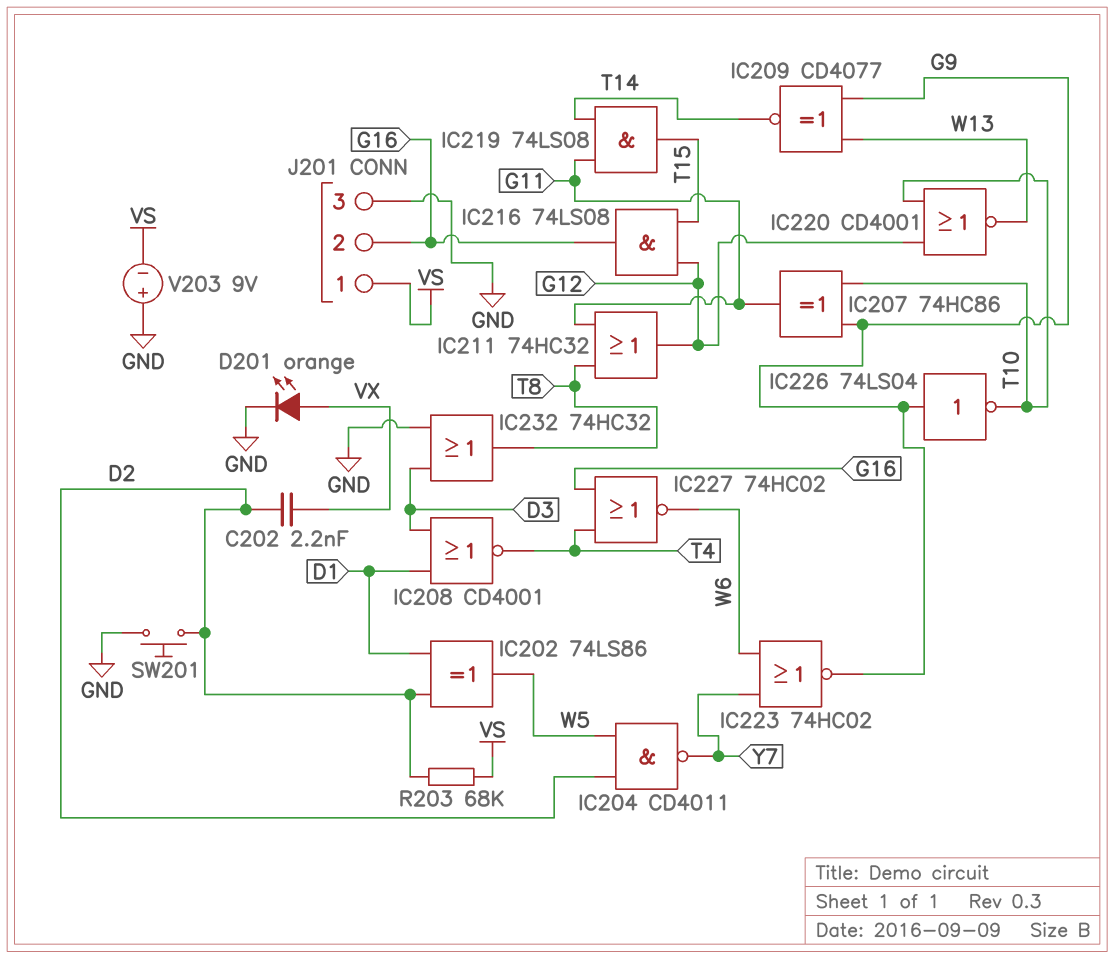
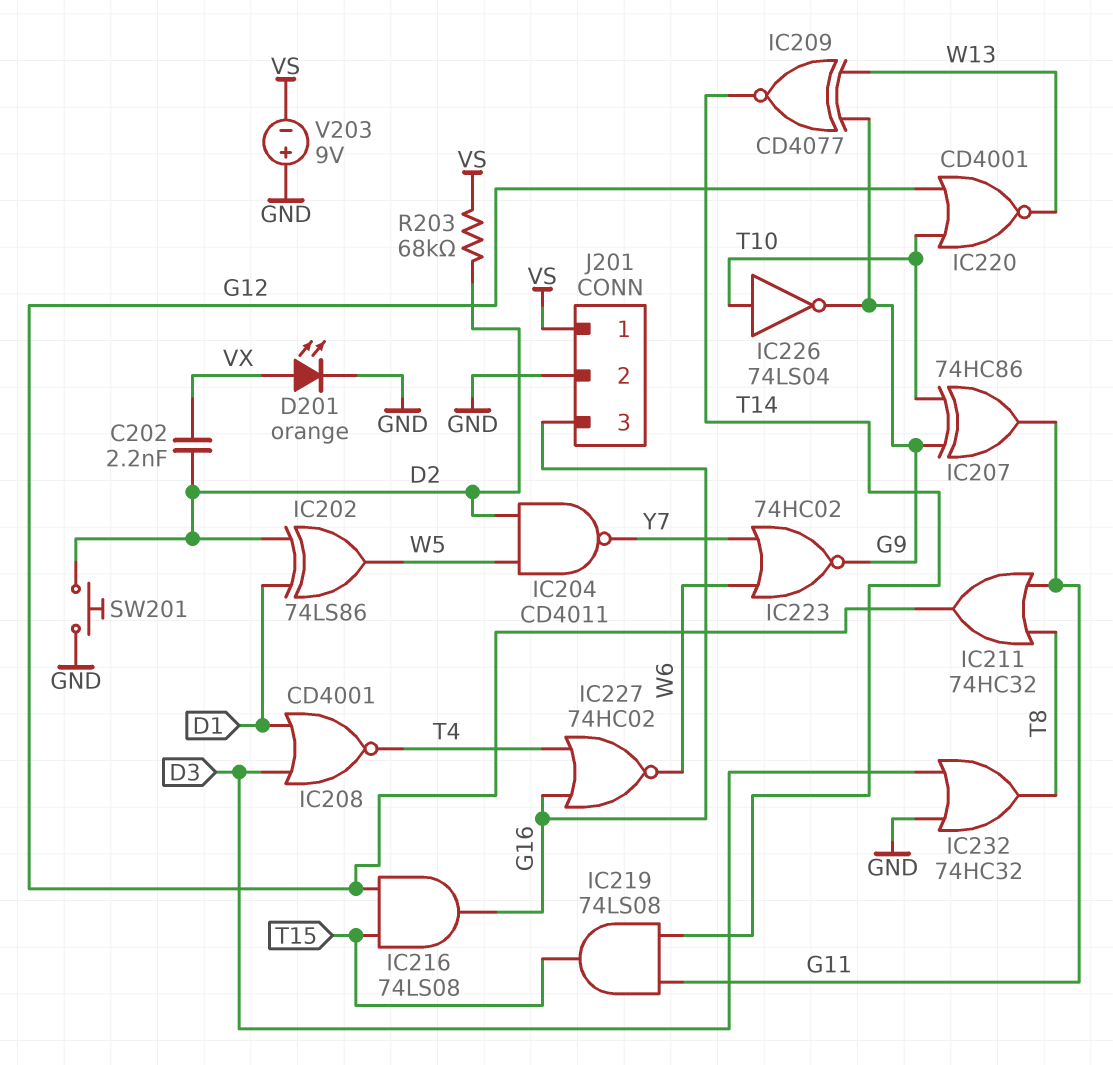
IC226: NOT 74LS04 (in G9, out T10) -> NOT 74LS04 (in T10, out G9)
J201 pin 2: G16 -> GND
J201 pin 3: GND -> G16

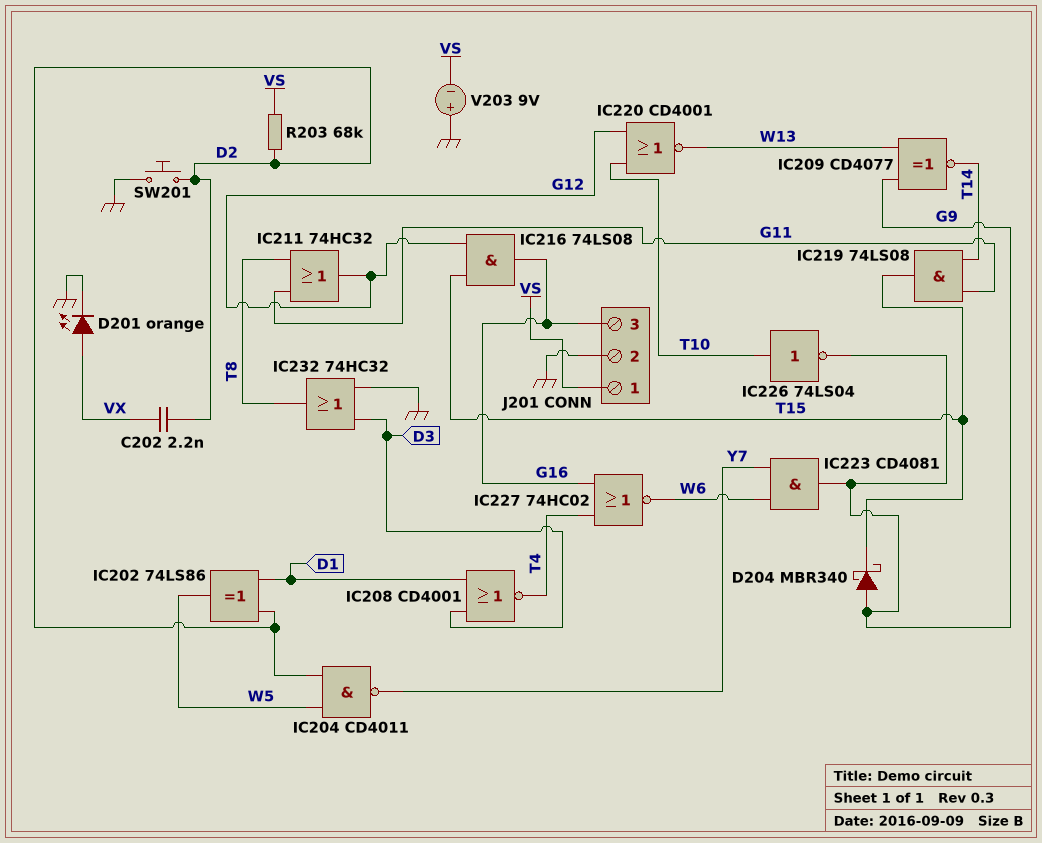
D204: none -> schottky MBR340 (A G9, K T15)
IC207: XOR 74HC86 (in G9, in T10, out G11) -> none
IC223: NOR 74HC02 (in W6, in Y7, out G9) -> AND CD4081 (in W6, in Y7, out G9)

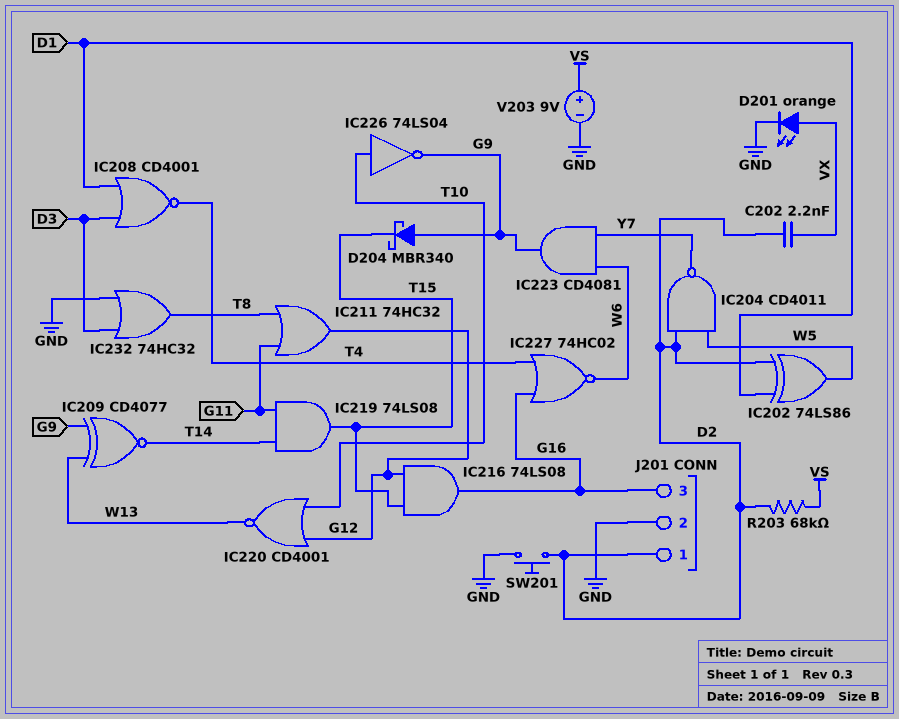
J201 pin 1: VS -> D2
V203: 9V (plus GND, minus VS) -> 9V (plus VS, minus GND)

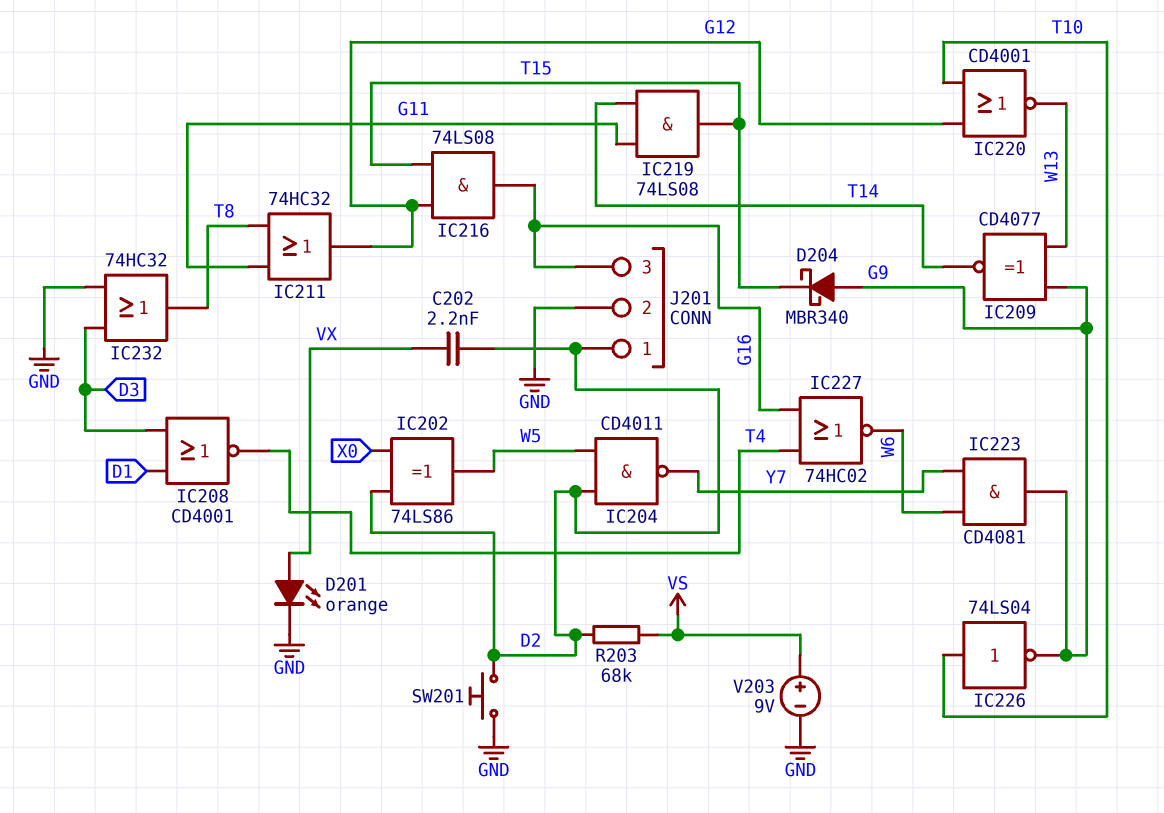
IC202: XOR 74LS86 (in D1, in D2, out W5) -> XOR 74LS86 (in D2, in X0, out W5)

